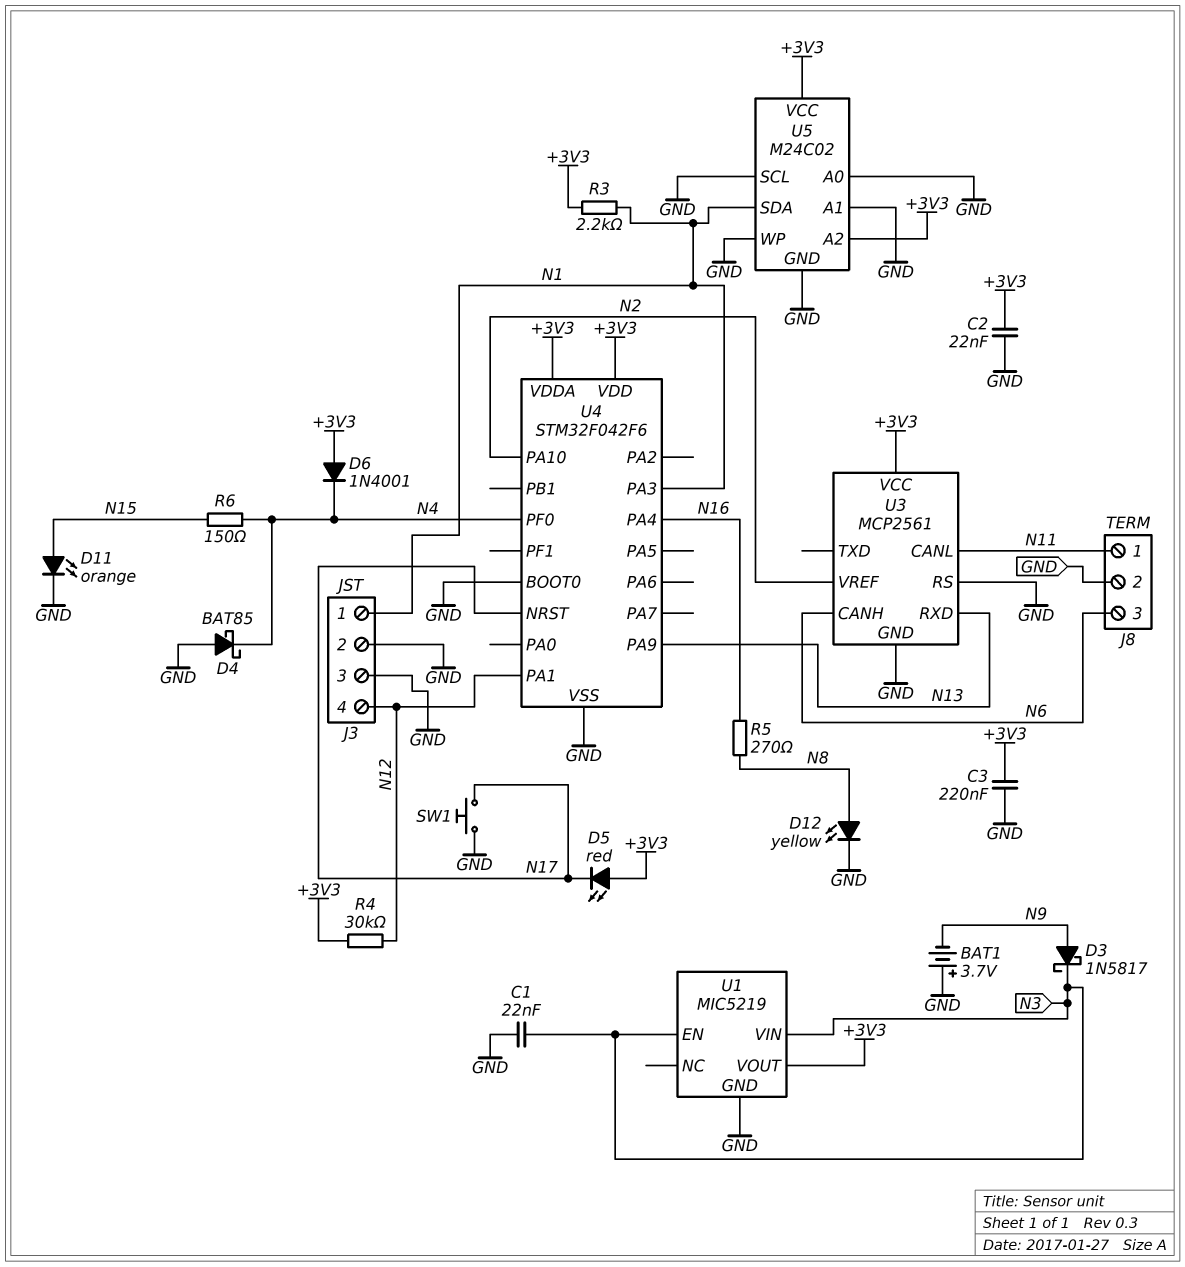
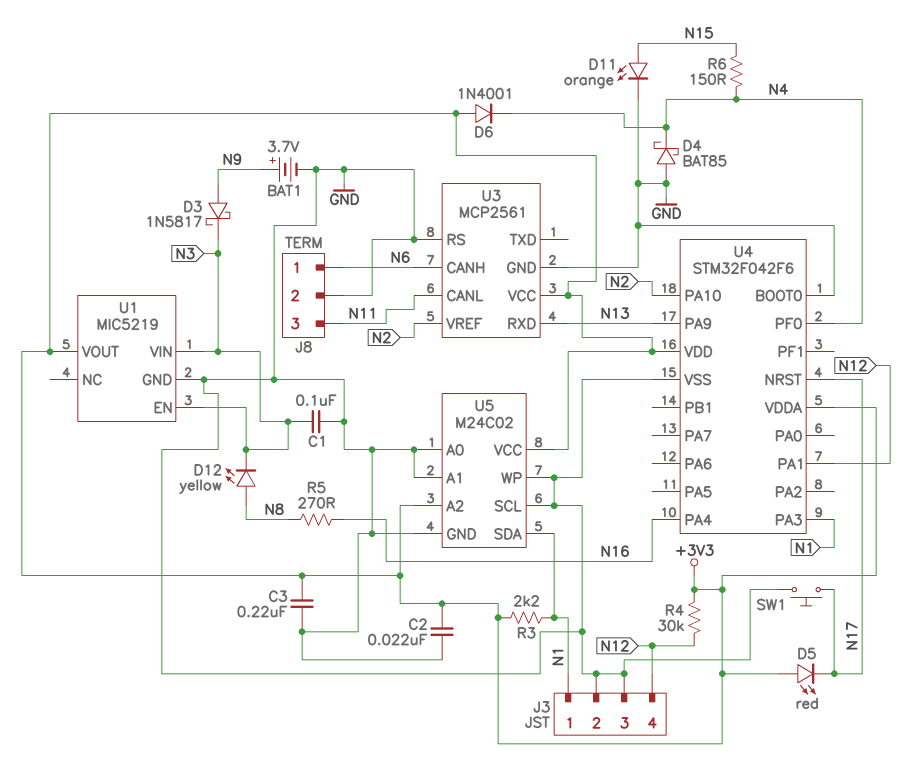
BAT1: 3.7V (plus GND, minus N9) -> 3.7V (plus N9, minus GND)
C1: 22nF (GND, N3) -> 100nF (GND, N3)
D12: LED yellow (A N8, K GND) -> LED yellow (A N8, K N3)
J8 pin 1: N11 -> N6
J8 pin 3: N6 -> N11

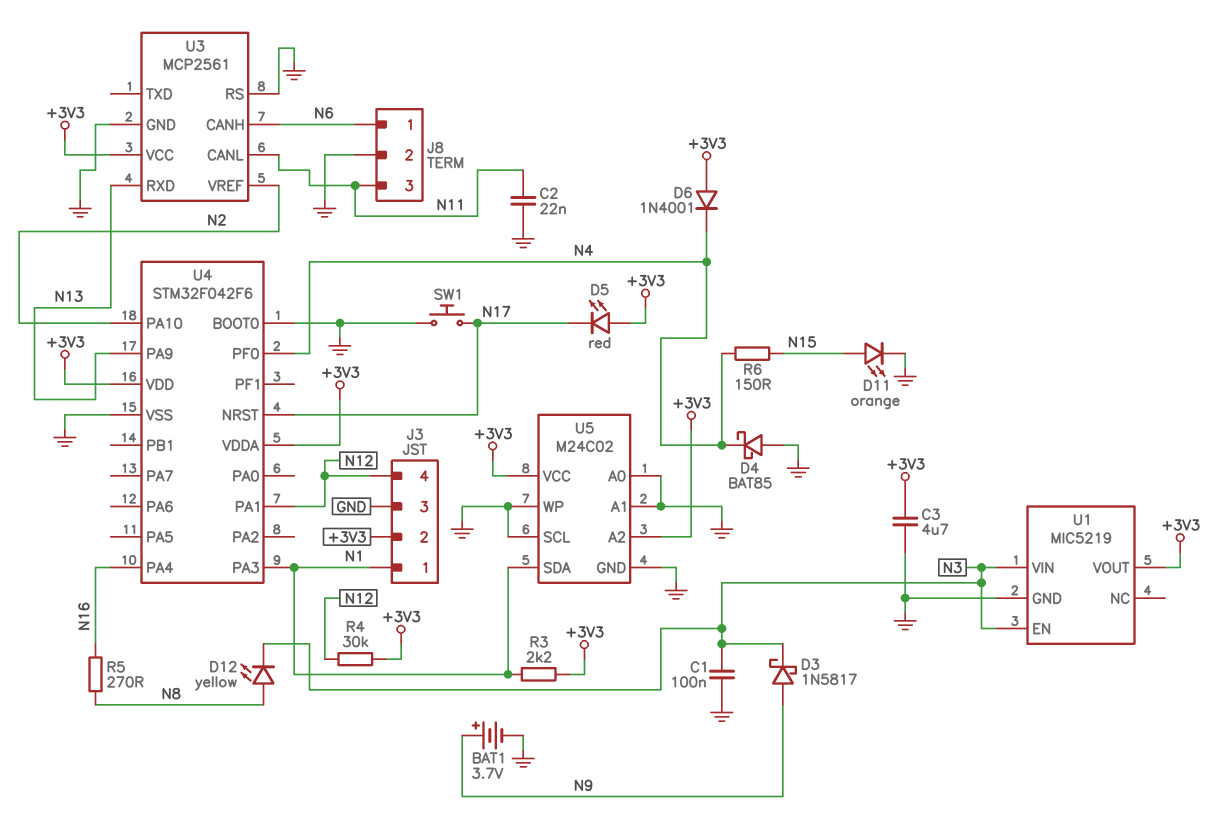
C2: 22nF (+3V3, GND) -> 22nF (GND, N11)
C3: 220nF (+3V3, GND) -> 4.7uF (+3V3, GND)
J3 pin 2: GND -> +3V3

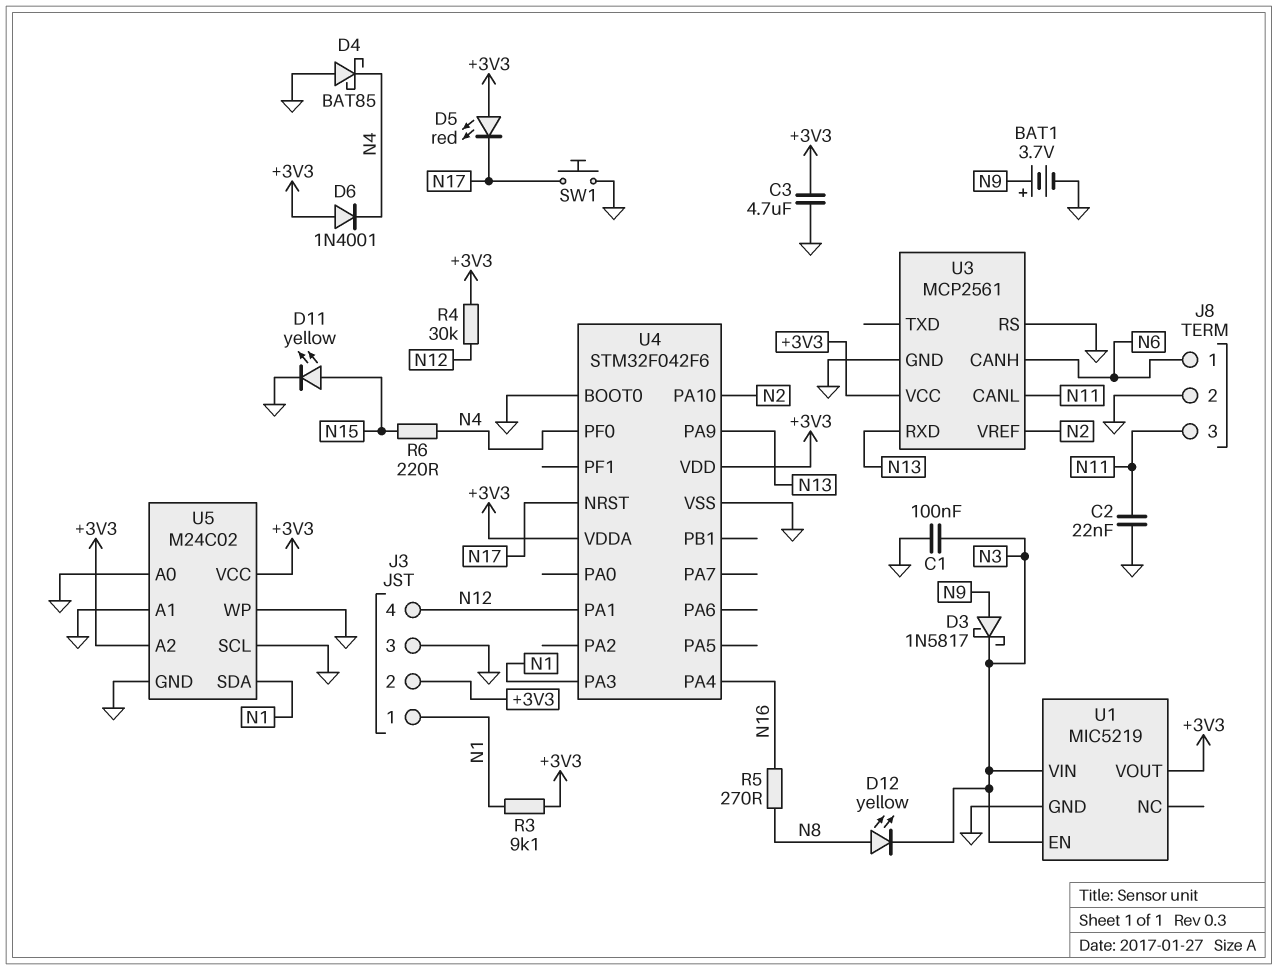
D11: LED orange (A N15, K GND) -> LED yellow (A N15, K GND)
R3: 2.2k (+3V3, N1) -> 9.1k (+3V3, N1)
R6: 150 (N4, N15) -> 220 (N4, N15)

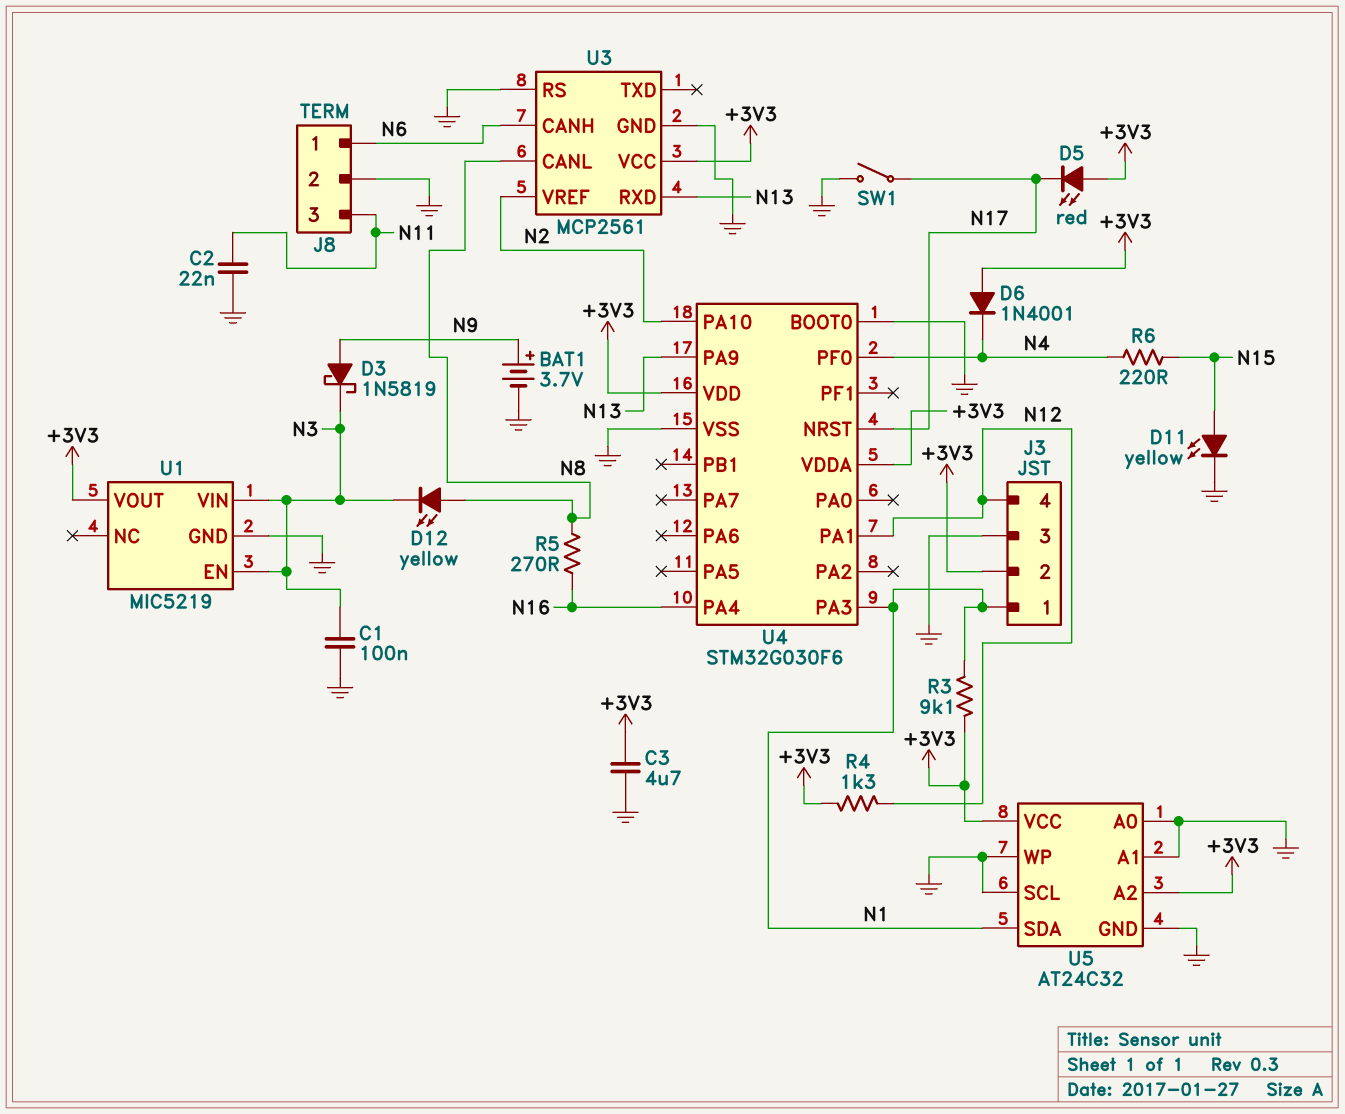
D3: schottky 1N5817 (A N9, K N3) -> schottky 1N5819 (A N9, K N3)
D4: schottky BAT85 (A GND, K N4) -> none
R4: 30k (+3V3, N12) -> 1.3k (+3V3, N12)
SW1: button (GND, N17) -> switch (GND, N17)
U3 pin CANL: N11 -> N8
U4: STM32F042F6 -> STM32G030F6
U5: M24C02 -> AT24C32

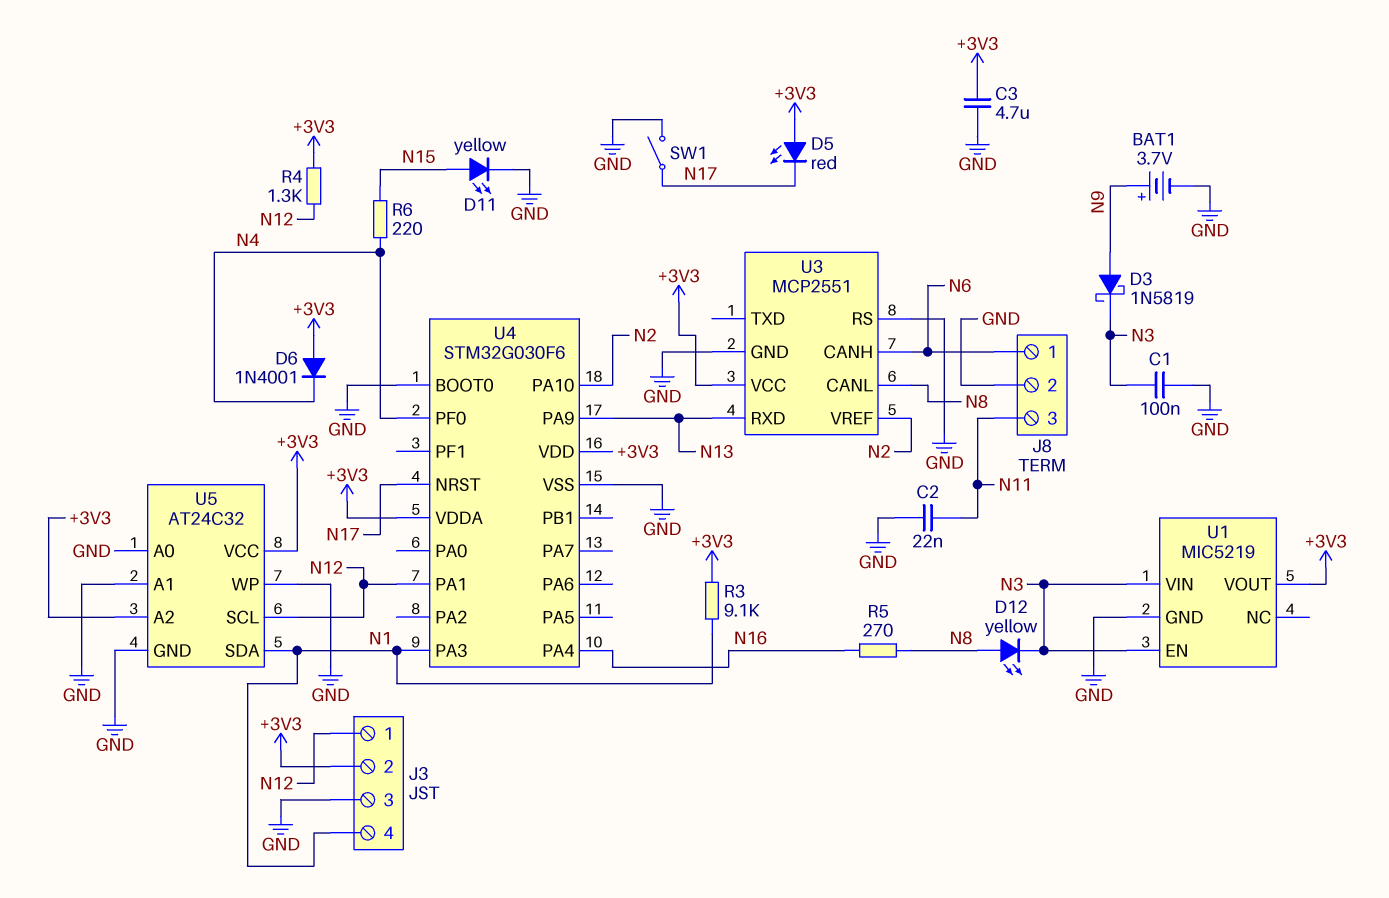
J3 pin 1: N1 -> N12
J3 pin 4: N12 -> N1
U3: MCP2561 -> MCP2551
U5 pin SCL: GND -> N12

